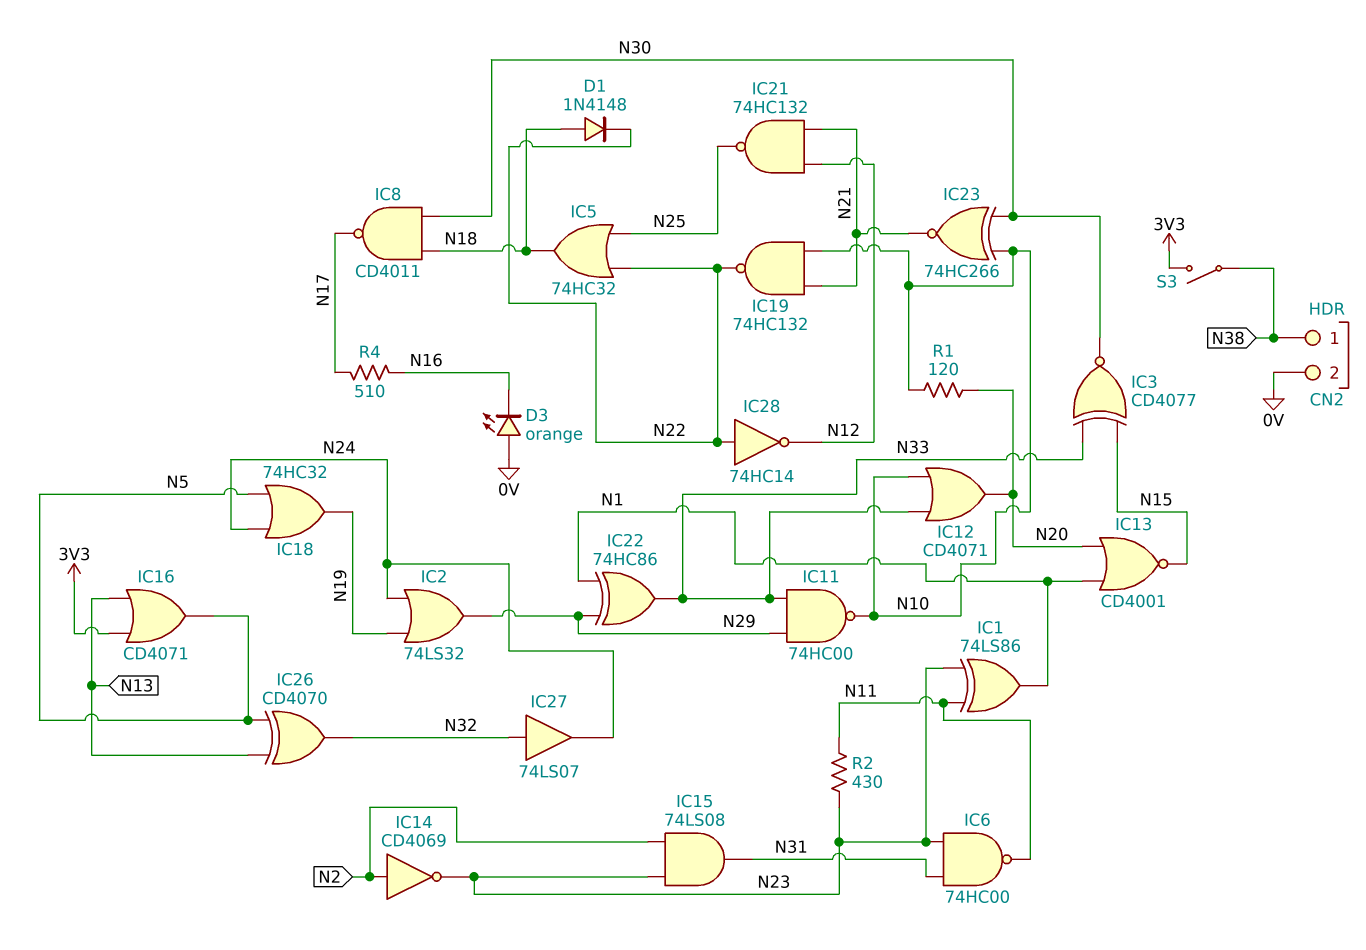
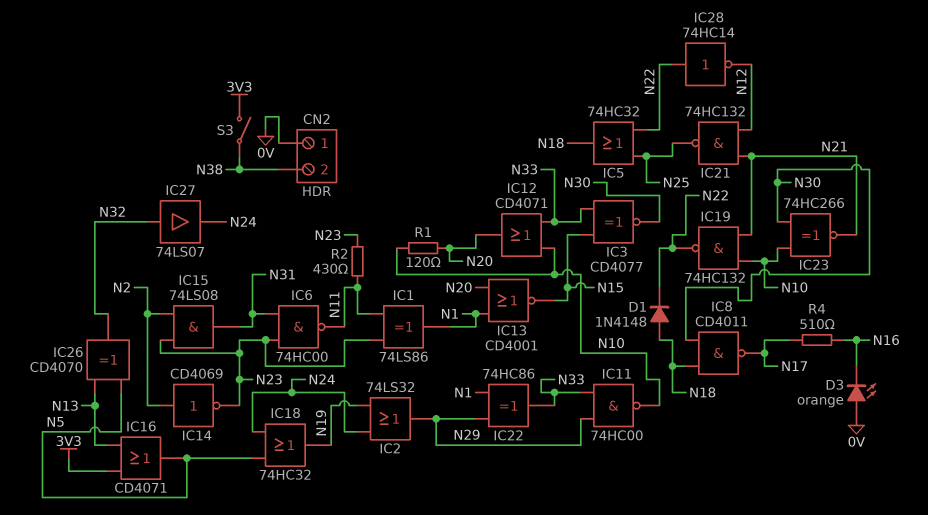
CN2 pin 1: N38 -> 0V
CN2 pin 2: 0V -> N38

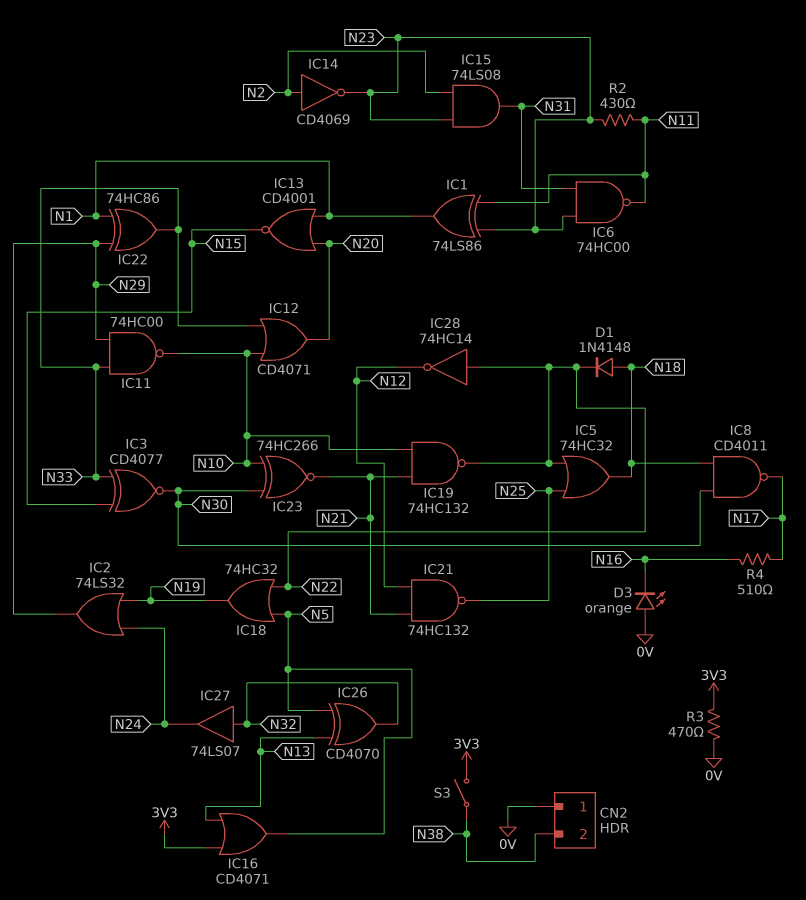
IC18: OR 74HC32 (in N5, in N24, out N19) -> OR 74HC32 (in N5, in N22, out N19)
R1: 120 (N10, N20) -> none
R3: none -> 470 (0V, 3V3)

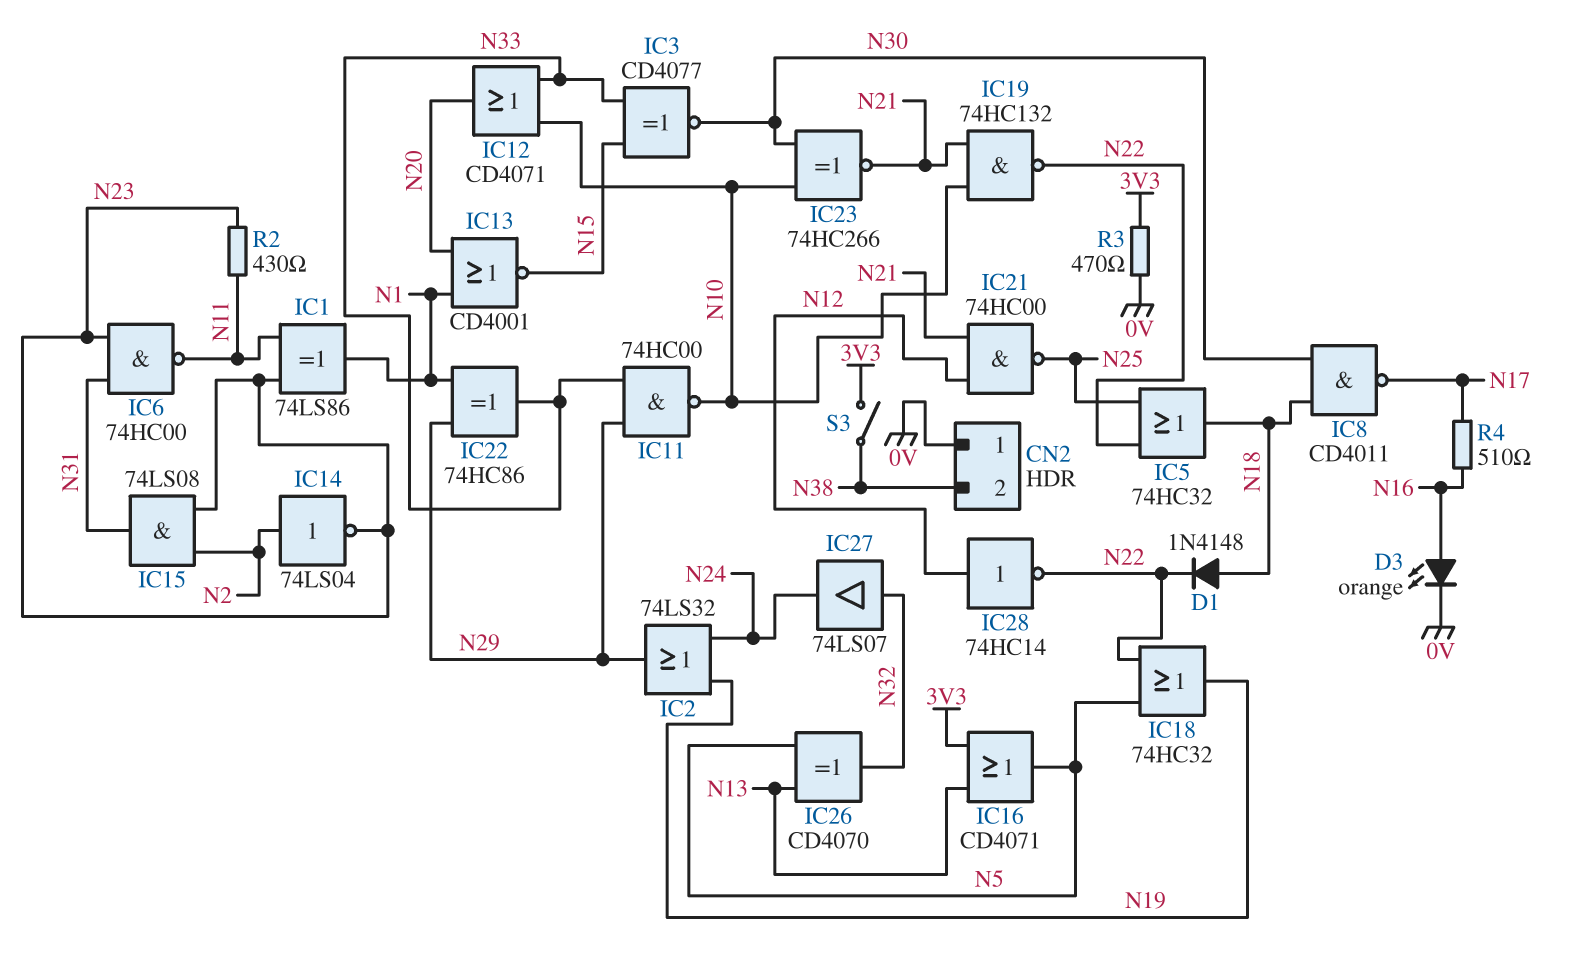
D3: LED orange (A 0V, K N16) -> LED orange (A N16, K 0V)
IC14: NOT CD4069 (in N2, out N23) -> NOT 74LS04 (in N2, out N23)
IC21: NAND 74HC132 (in N12, in N21, out N25) -> NAND 74HC00 (in N12, in N21, out N25)
IC28: NOT 74HC14 (in N22, out N12) -> NOT 74HC14 (in N12, out N22)

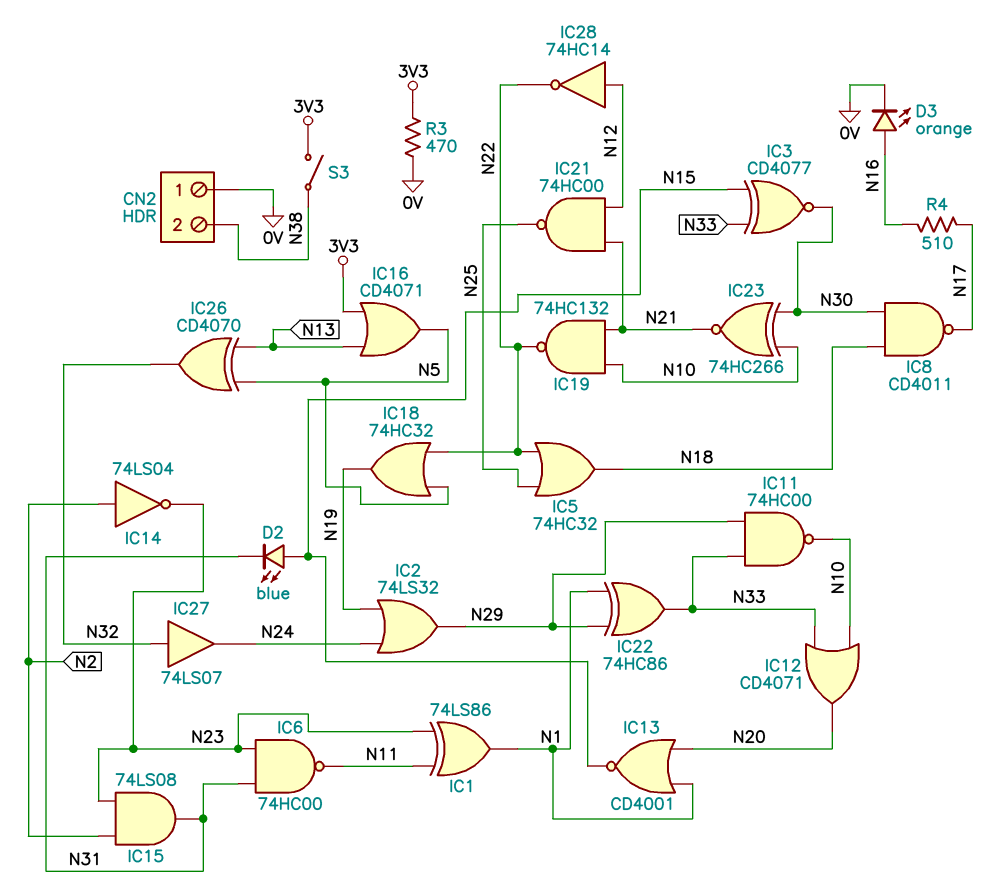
D1: diode 1N4148 (A N18, K N22) -> none
D2: none -> LED blue (A N15, K N31)
R2: 430 (N11, N23) -> none

